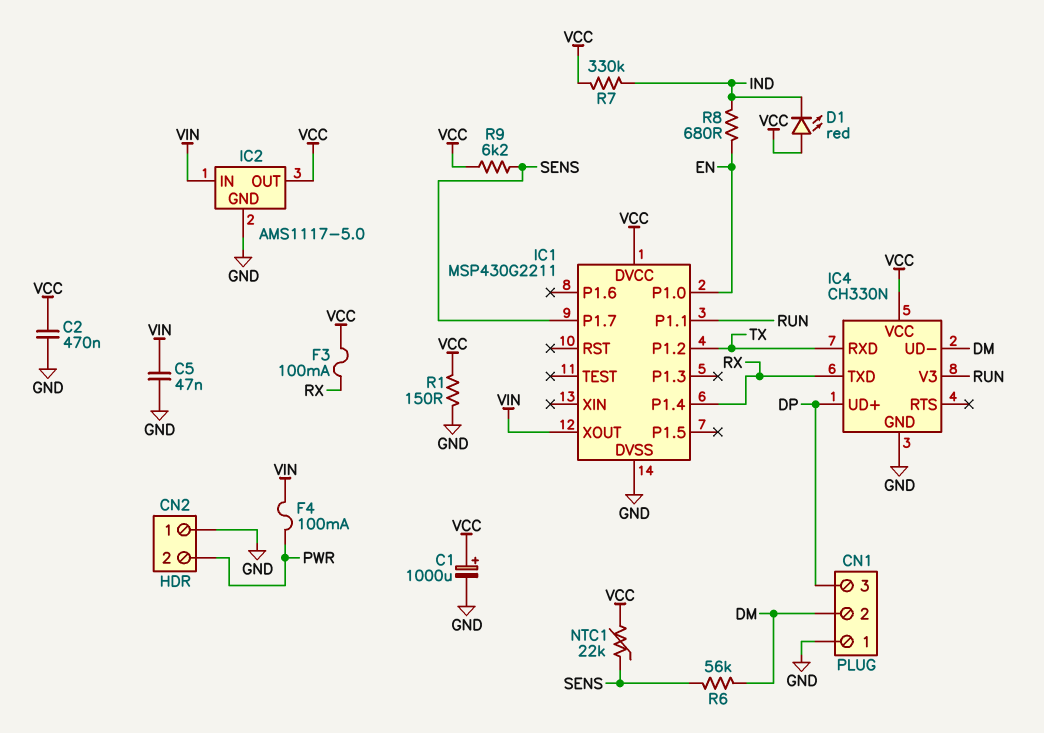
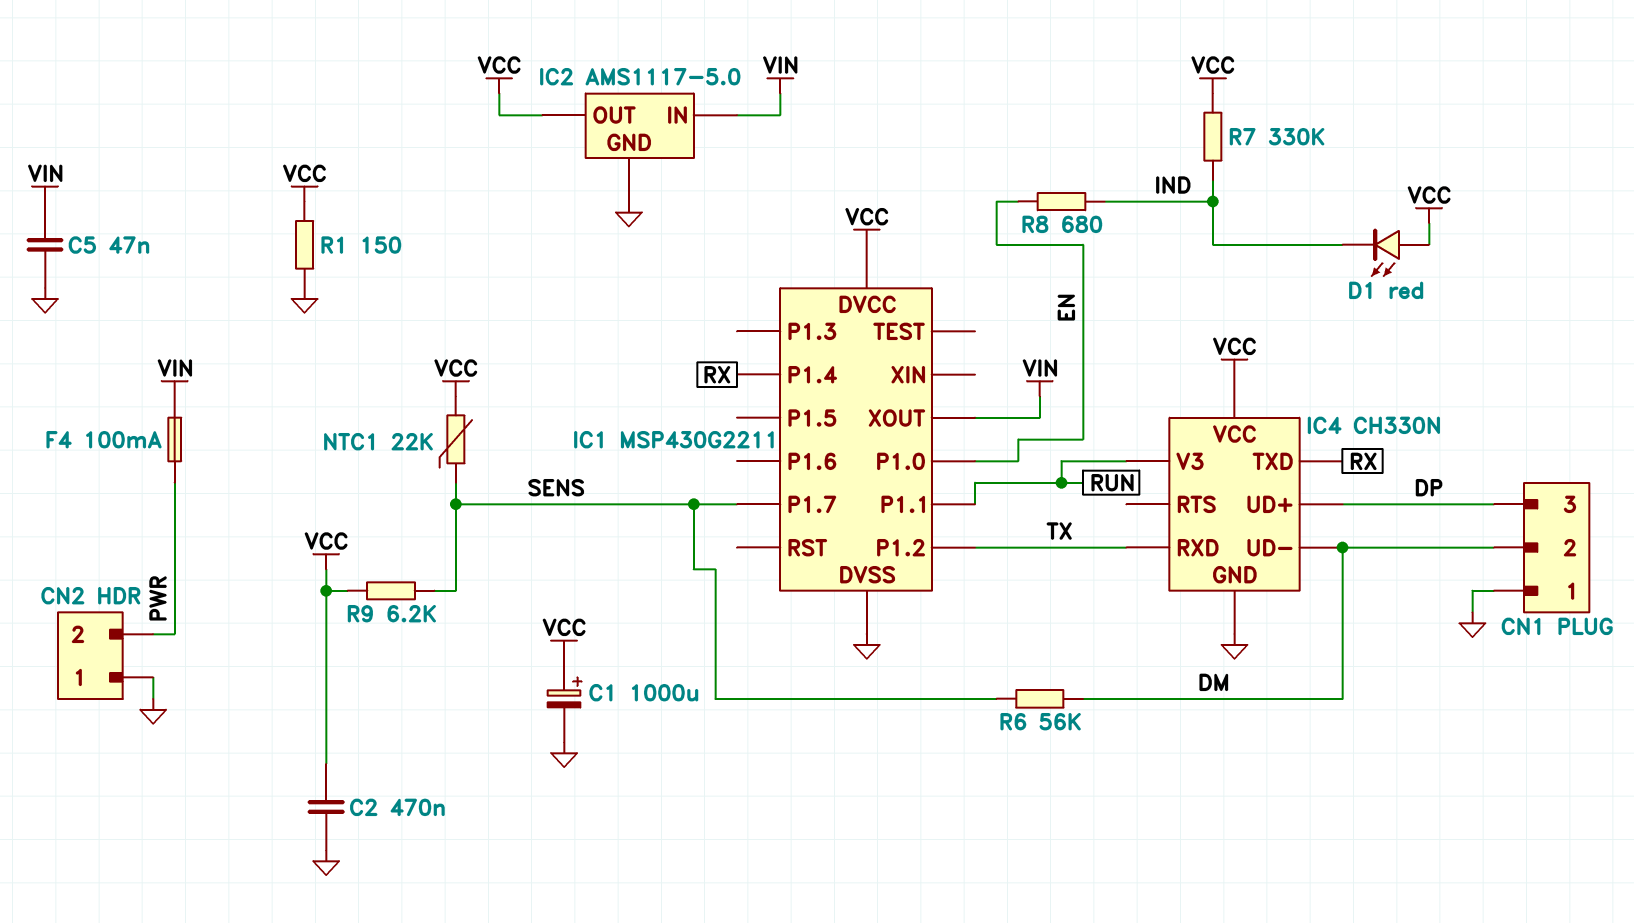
F3: 100mA (RX, VCC) -> none

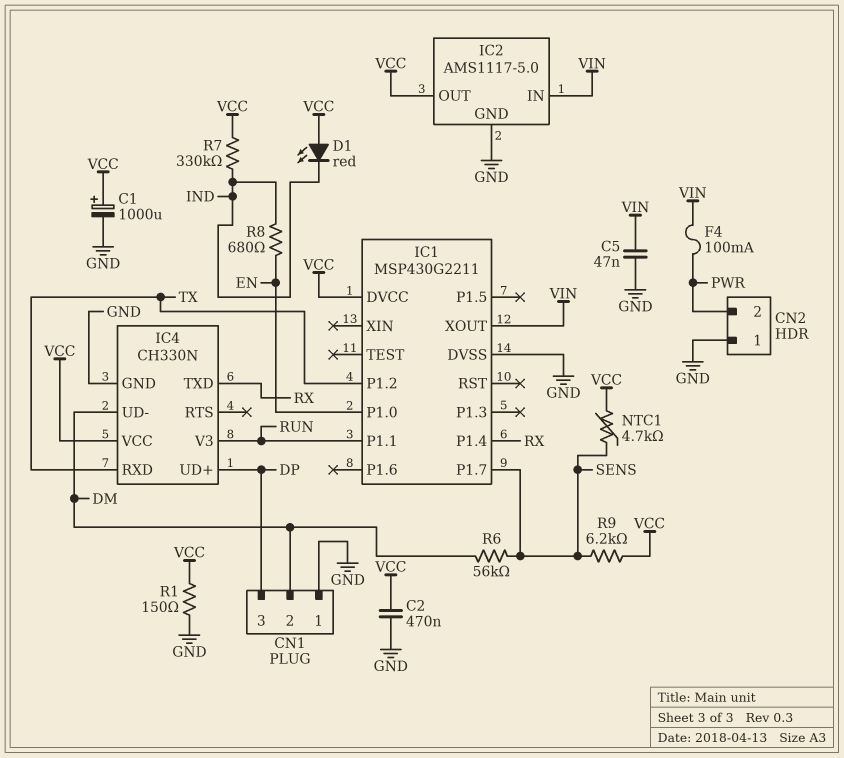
NTC1: 22k (SENS, VCC) -> 4.7k (SENS, VCC)

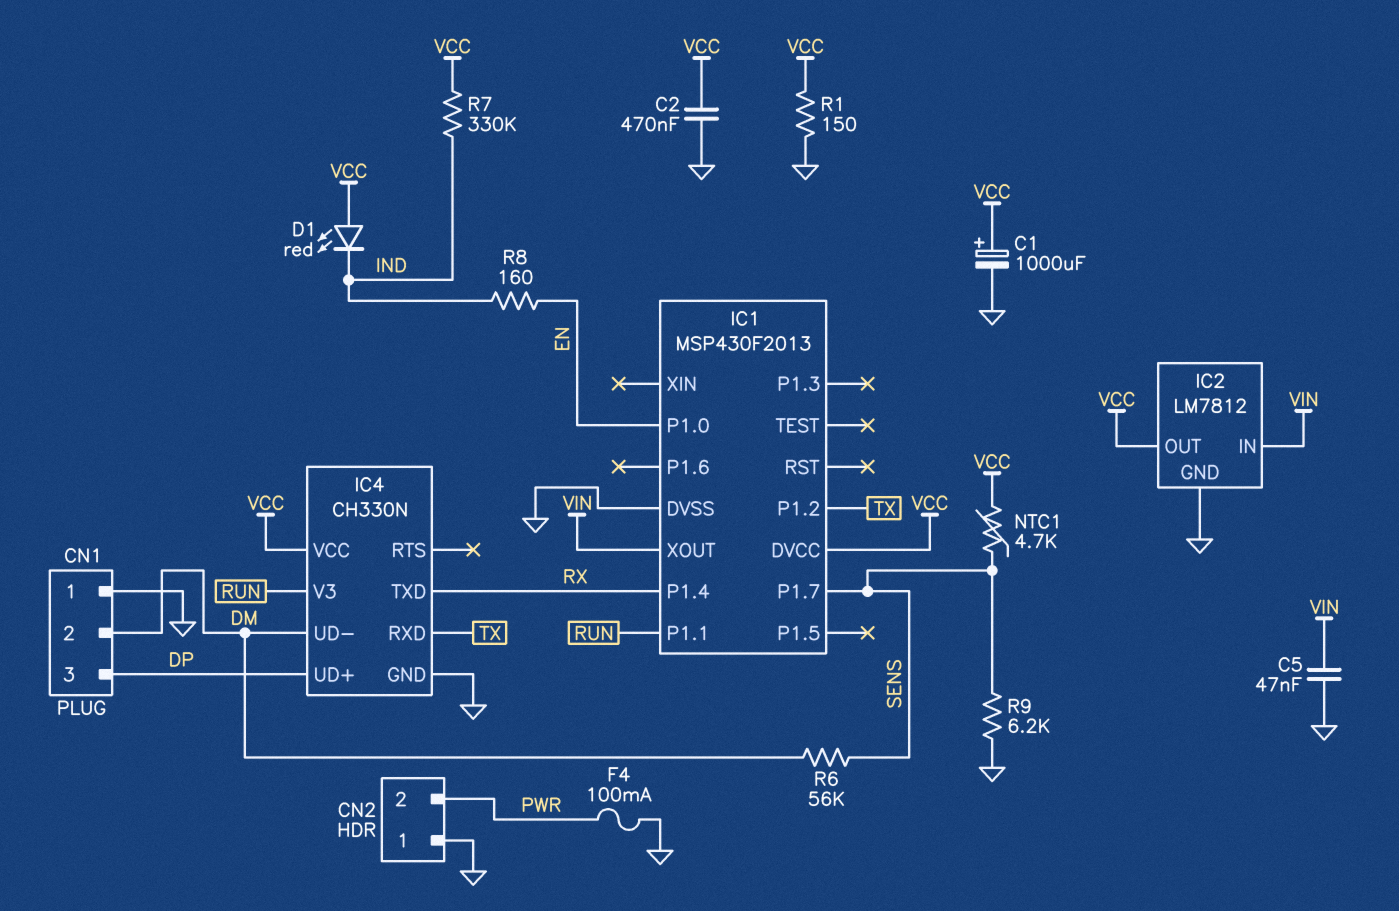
F4: 100mA (PWR, VIN) -> 100mA (GND, PWR)
IC1: MSP430G2211 -> MSP430F2013
IC2: AMS1117-5.0 -> LM7812
R8: 680 (EN, IND) -> 160 (EN, IND)
R9: 6.2k (SENS, VCC) -> 6.2k (GND, SENS)

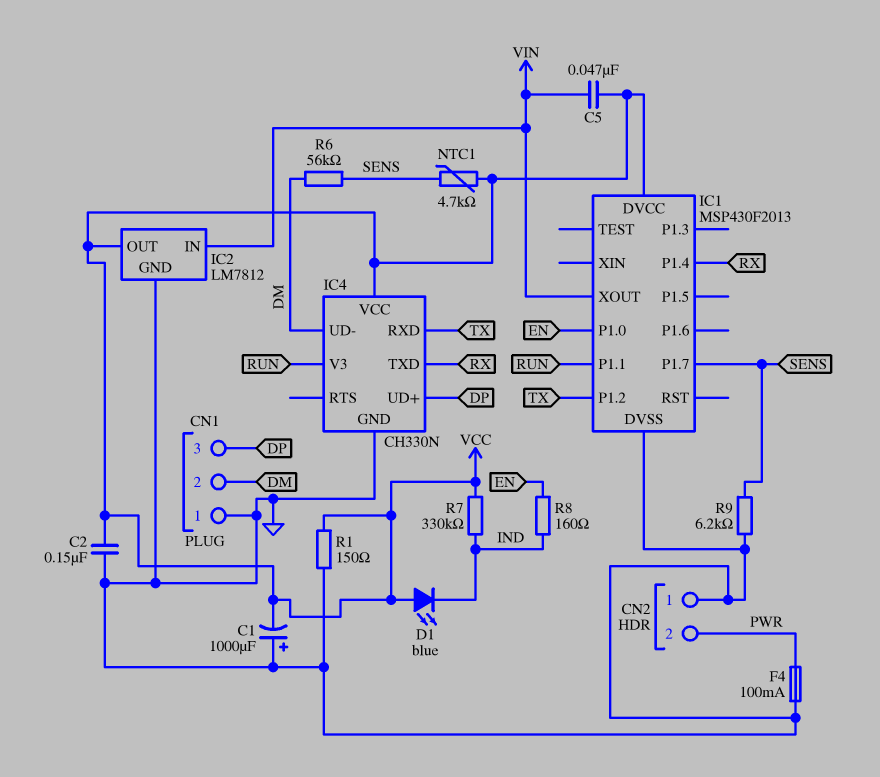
C1: 1000uF (plus VCC, minus GND) -> 1000uF (plus GND, minus VCC)
C2: 470nF (GND, VCC) -> 150nF (GND, VCC)
C5: 47nF (GND, VIN) -> 47nF (VCC, VIN)
D1: LED red (A VCC, K IND) -> LED blue (A VCC, K IND)

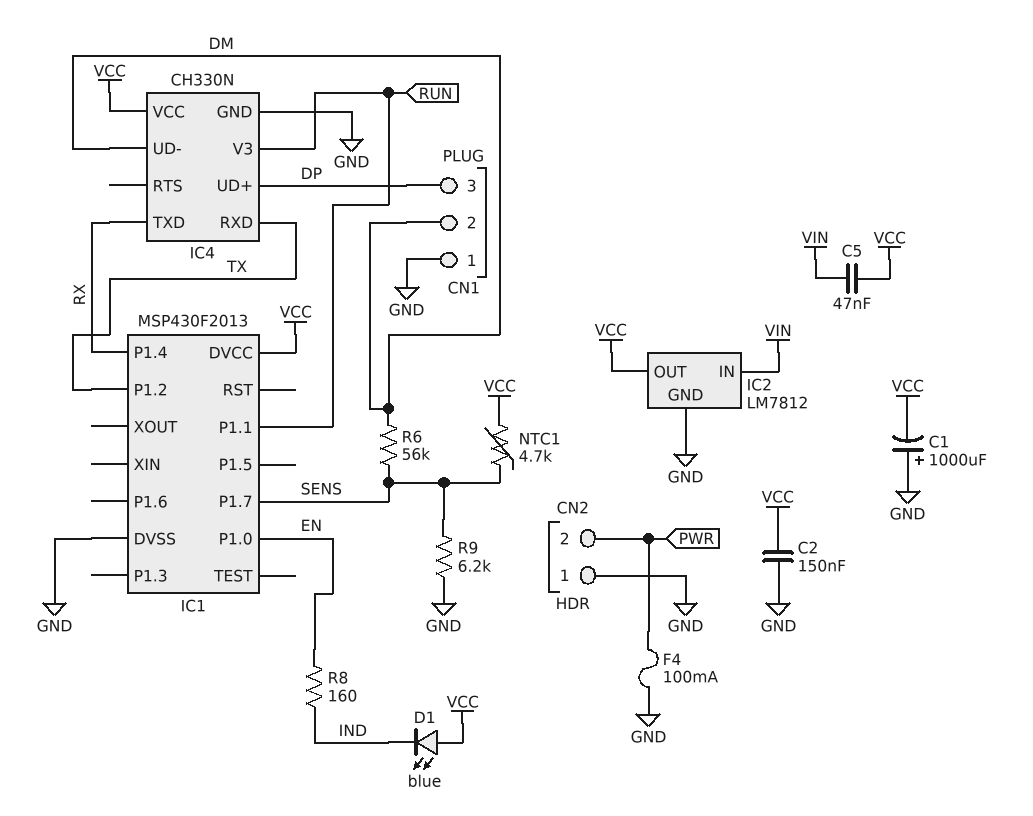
IC1 pin XOUT: VIN -> none
R1: 150 (GND, VCC) -> none
R7: 330k (IND, VCC) -> none

